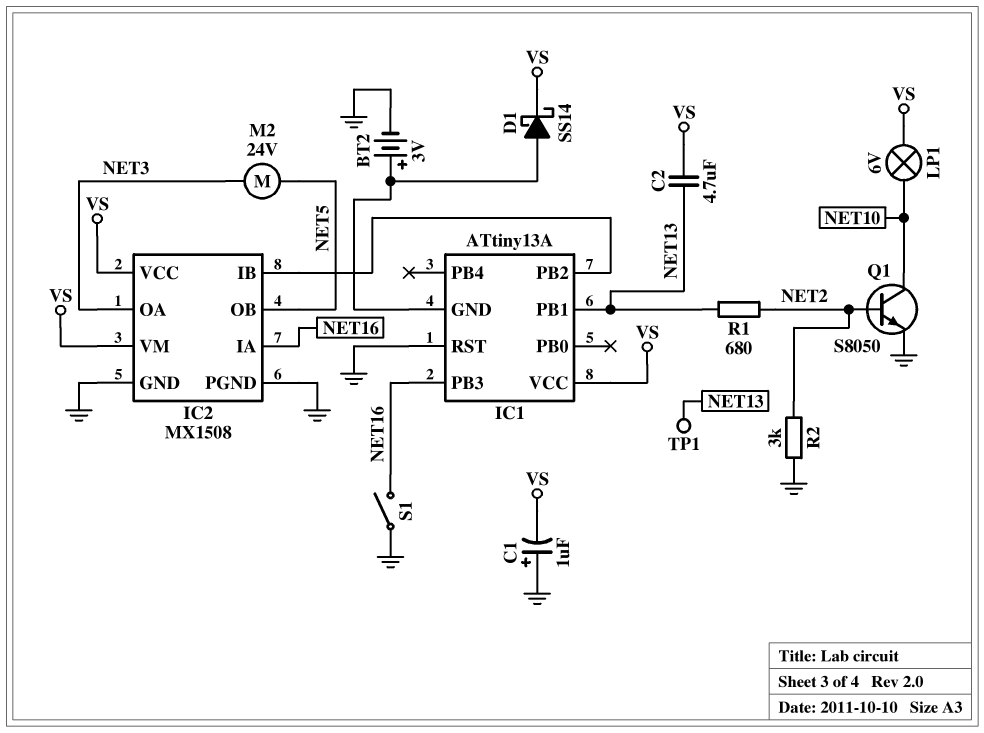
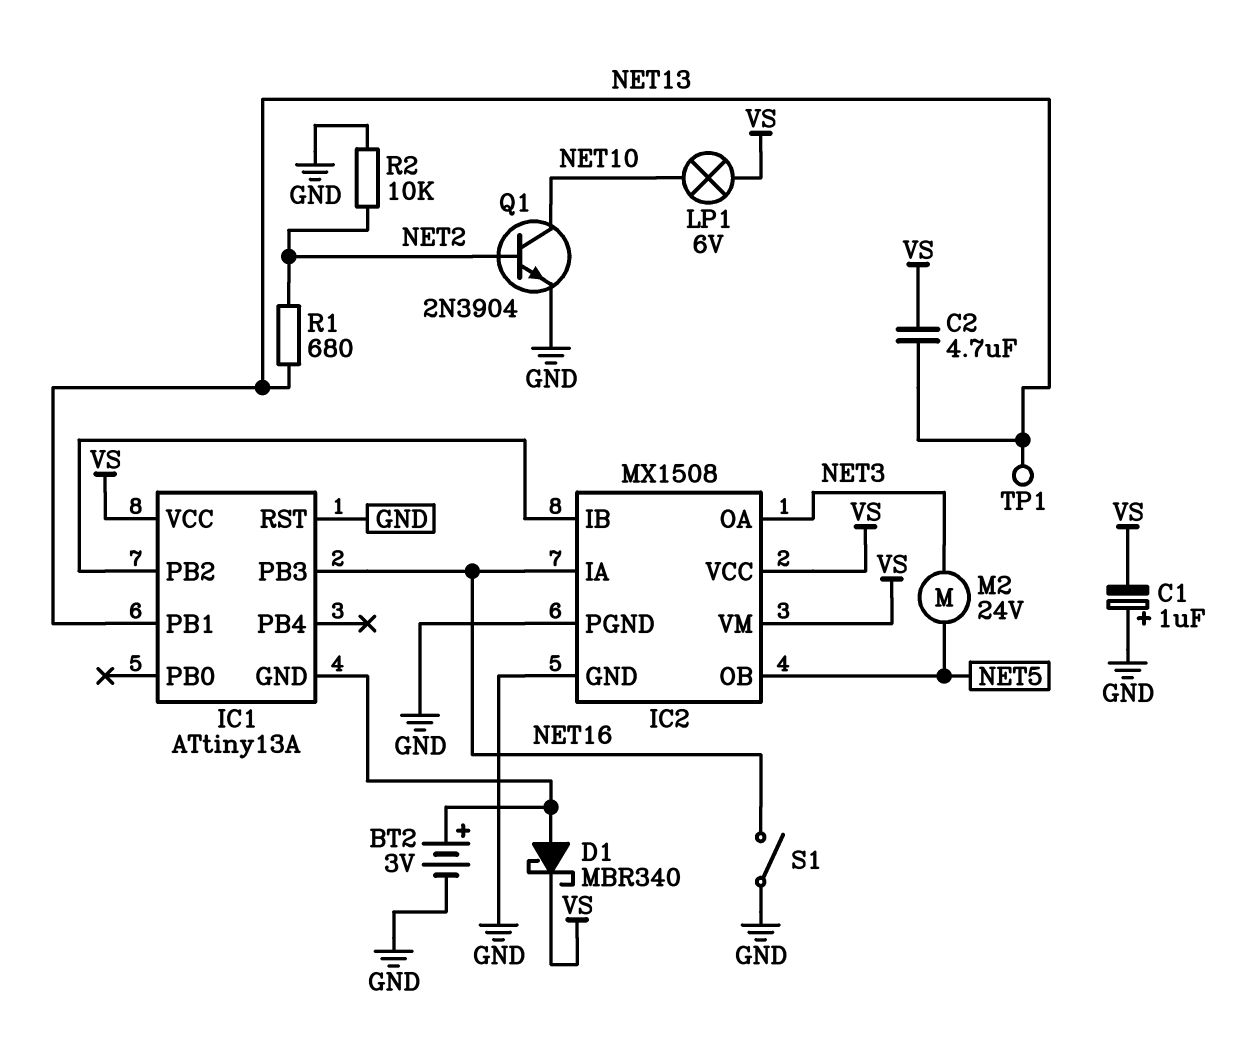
D1: schottky SS14 (A IC1/GND, K VS) -> schottky MBR340 (A IC1/GND, K VS)
Q1: NPN S8050 (B NET2, C NET10, E GND) -> NPN 2N3904 (B NET2, C NET10, E GND)
R2: 3k (GND, NET2) -> 10k (GND, NET2)

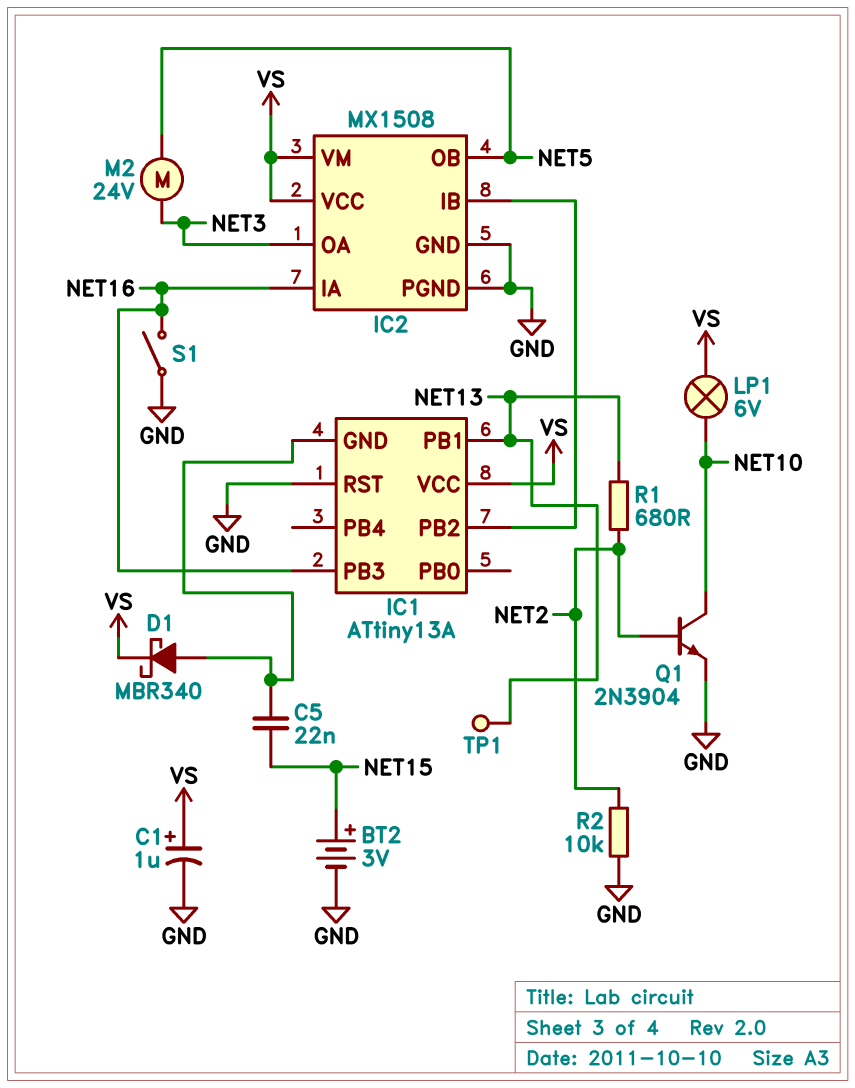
BT2: 3V (plus IC1/GND, minus GND) -> 3V (plus NET15, minus GND)
C1: 1uF (plus GND, minus VS) -> 1uF (plus VS, minus GND)
C2: 4.7uF (NET13, VS) -> none
C5: none -> 22nF (IC1/GND, NET15)

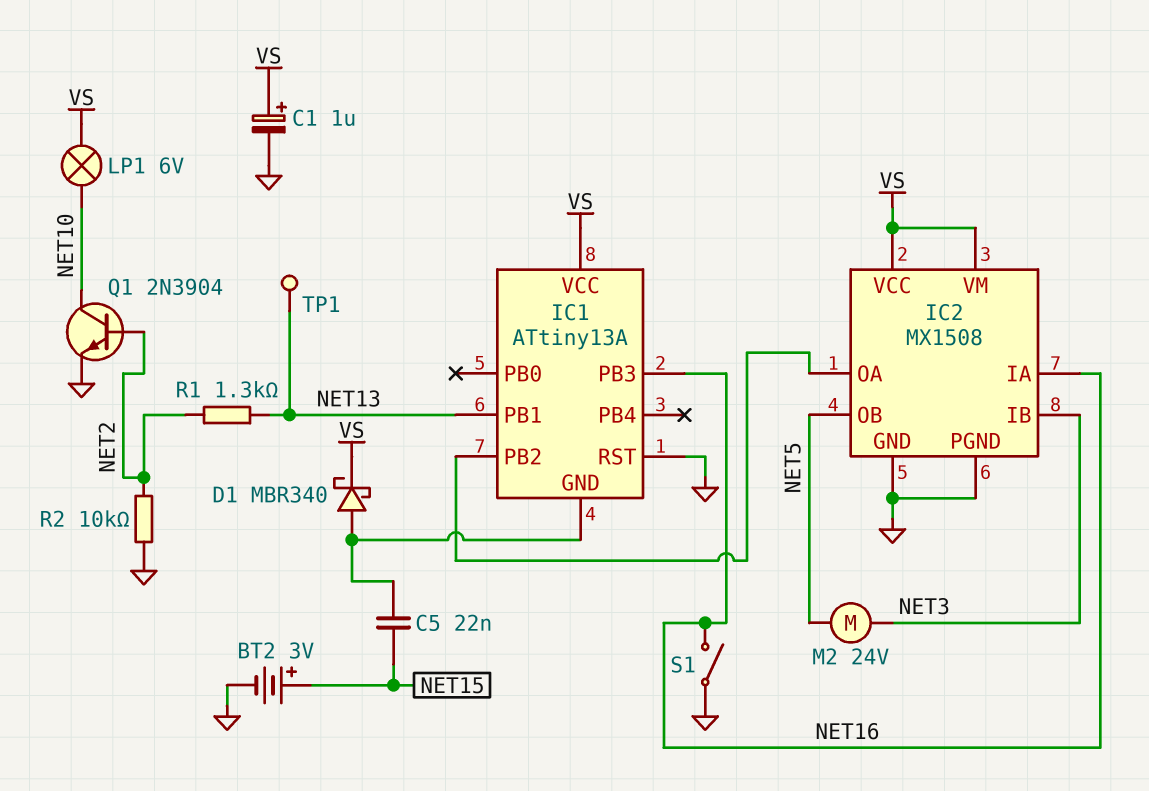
IC2 pin IB: IC1/PB2 -> NET3
IC2 pin OA: NET3 -> IC1/PB2
R1: 680 (NET2, NET13) -> 1.3k (NET2, NET13)

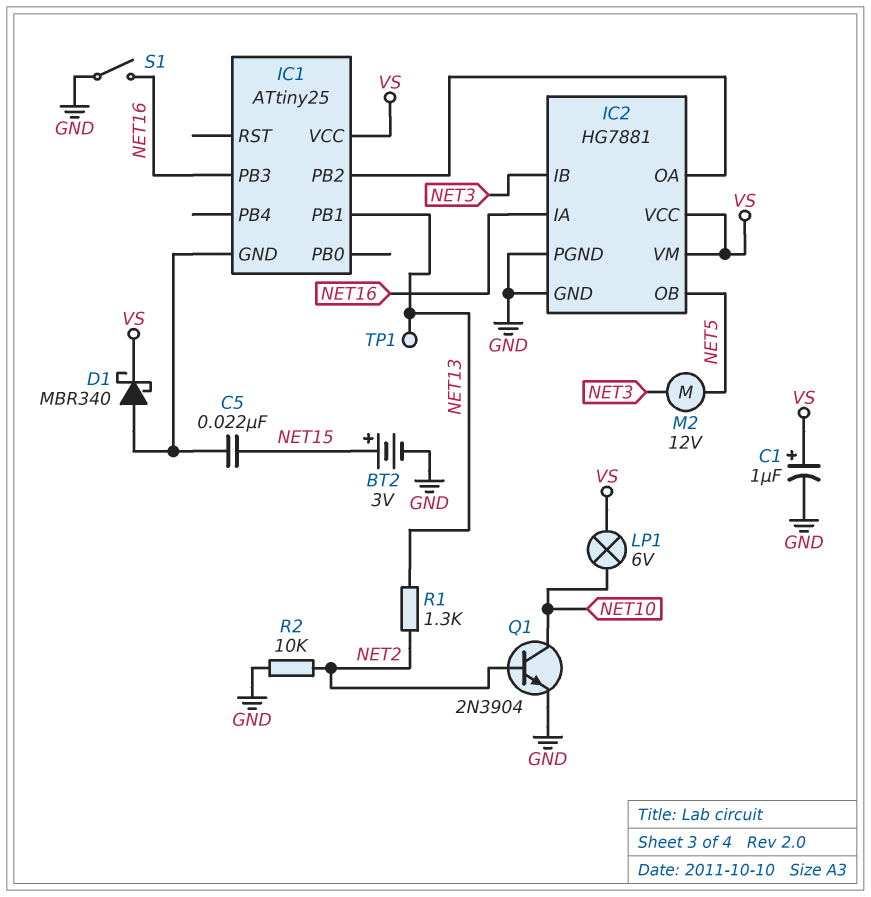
IC1: ATtiny13A -> ATtiny25
IC1 pin RST: GND -> none
IC2: MX1508 -> HG7881
M2: motor 24V (NET3, NET5) -> motor 12V (NET3, NET5)

